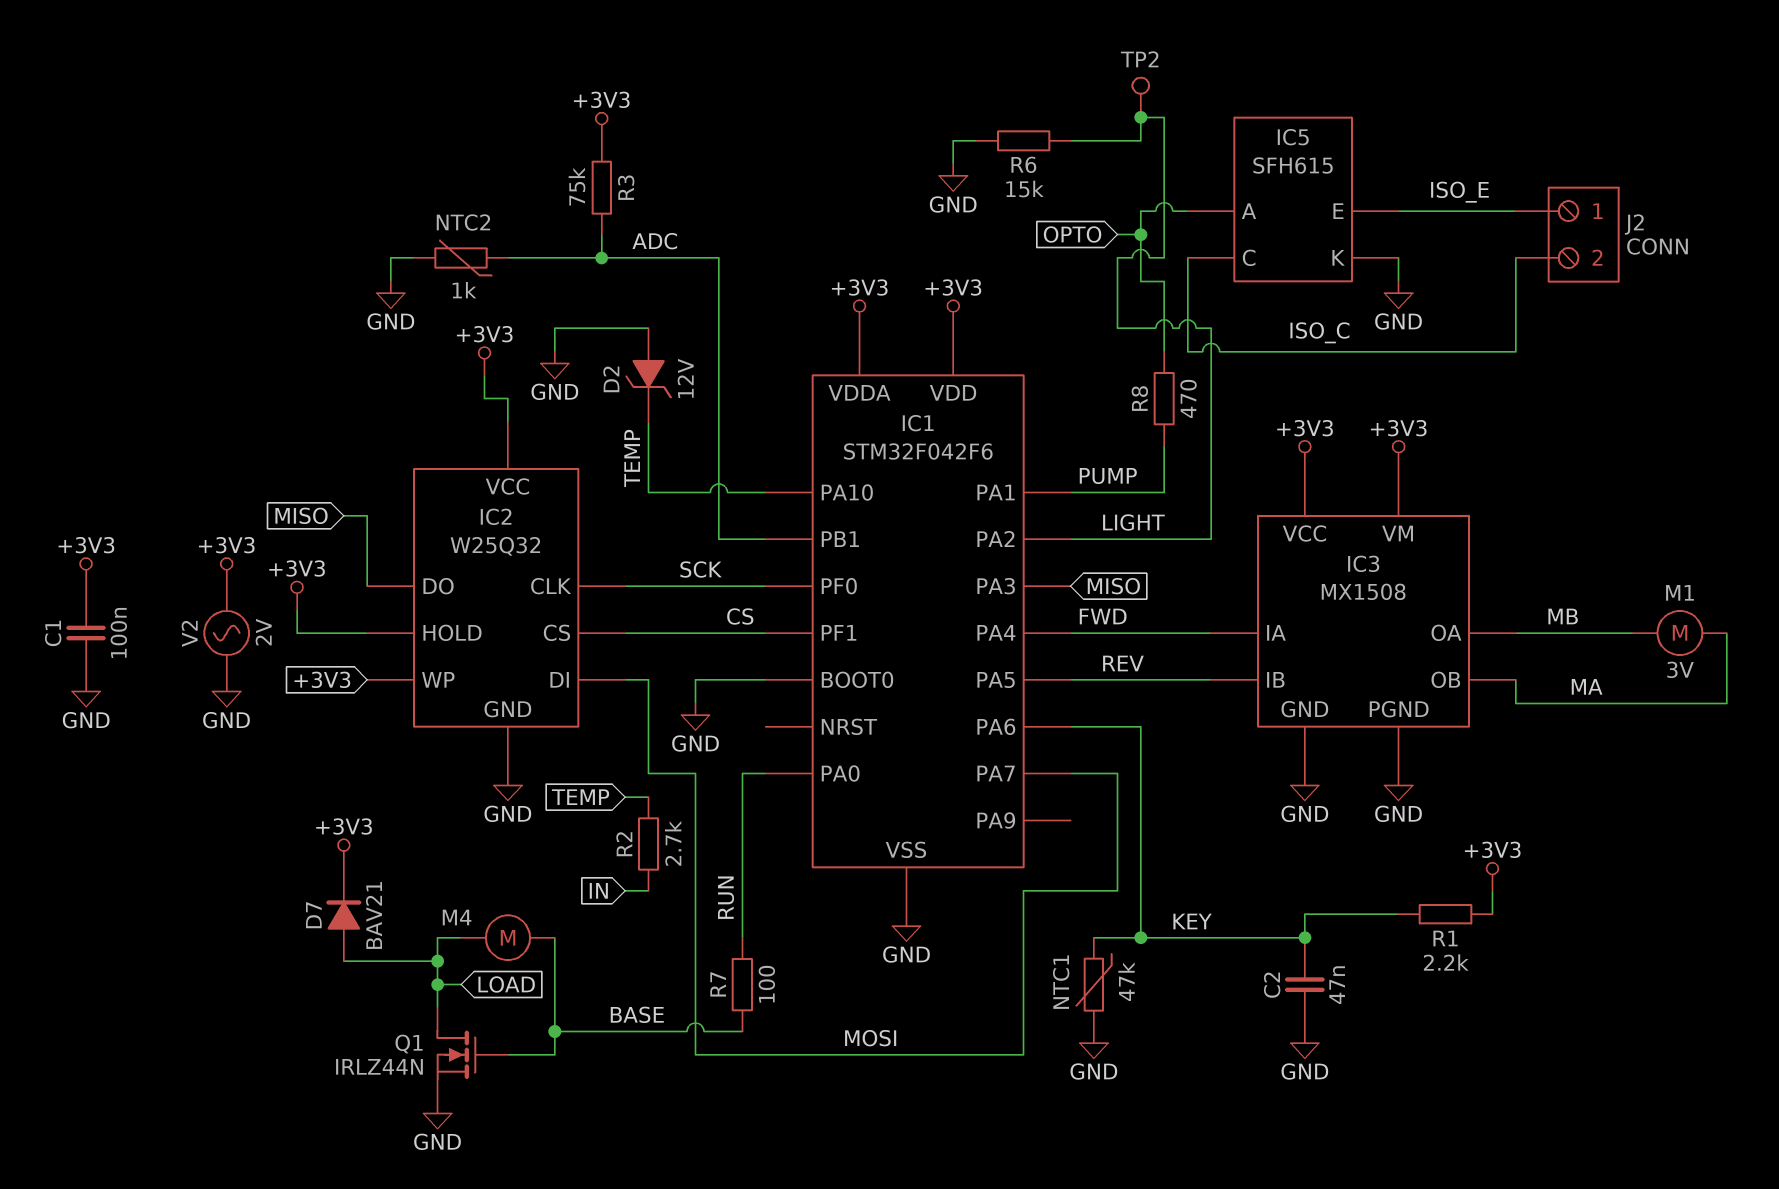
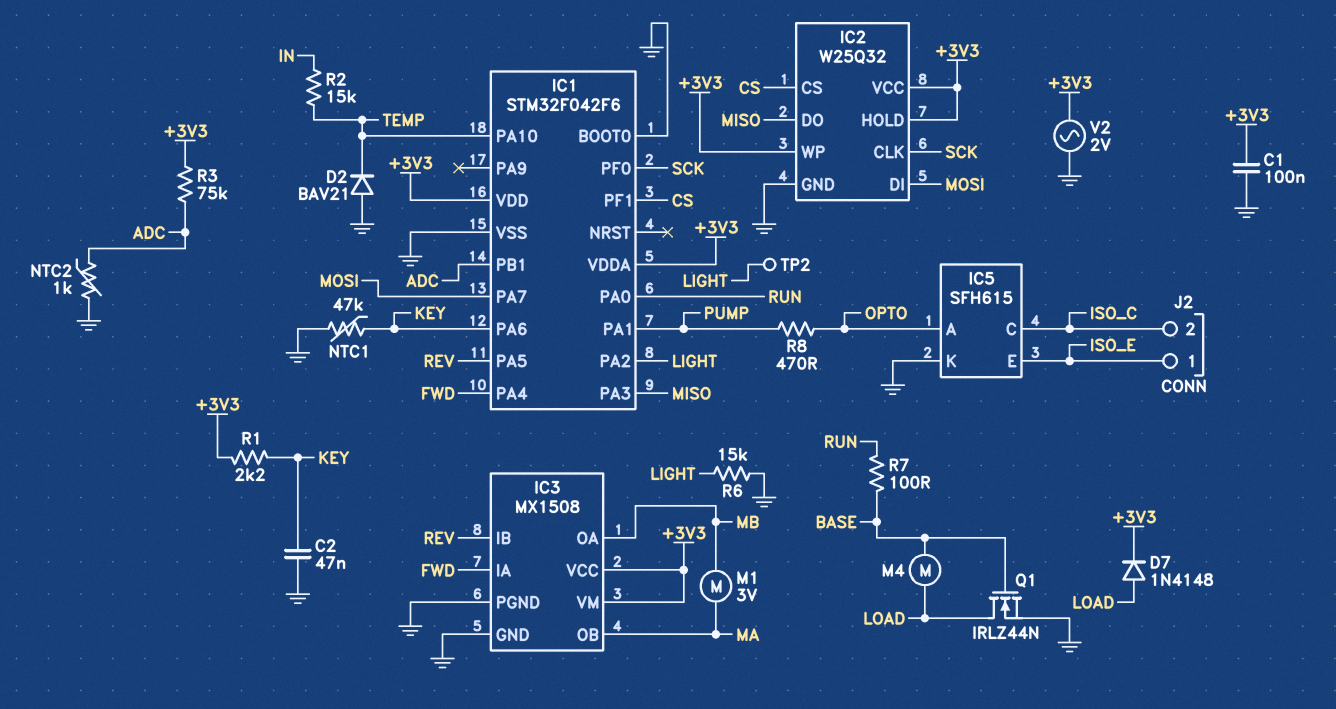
D2: zener 12V (A GND, K TEMP) -> diode BAV21 (A GND, K TEMP)
D7: diode BAV21 (A LOAD, K +3V3) -> diode 1N4148 (A LOAD, K +3V3)
R2: 2.7k (IN, TEMP) -> 15k (IN, TEMP)

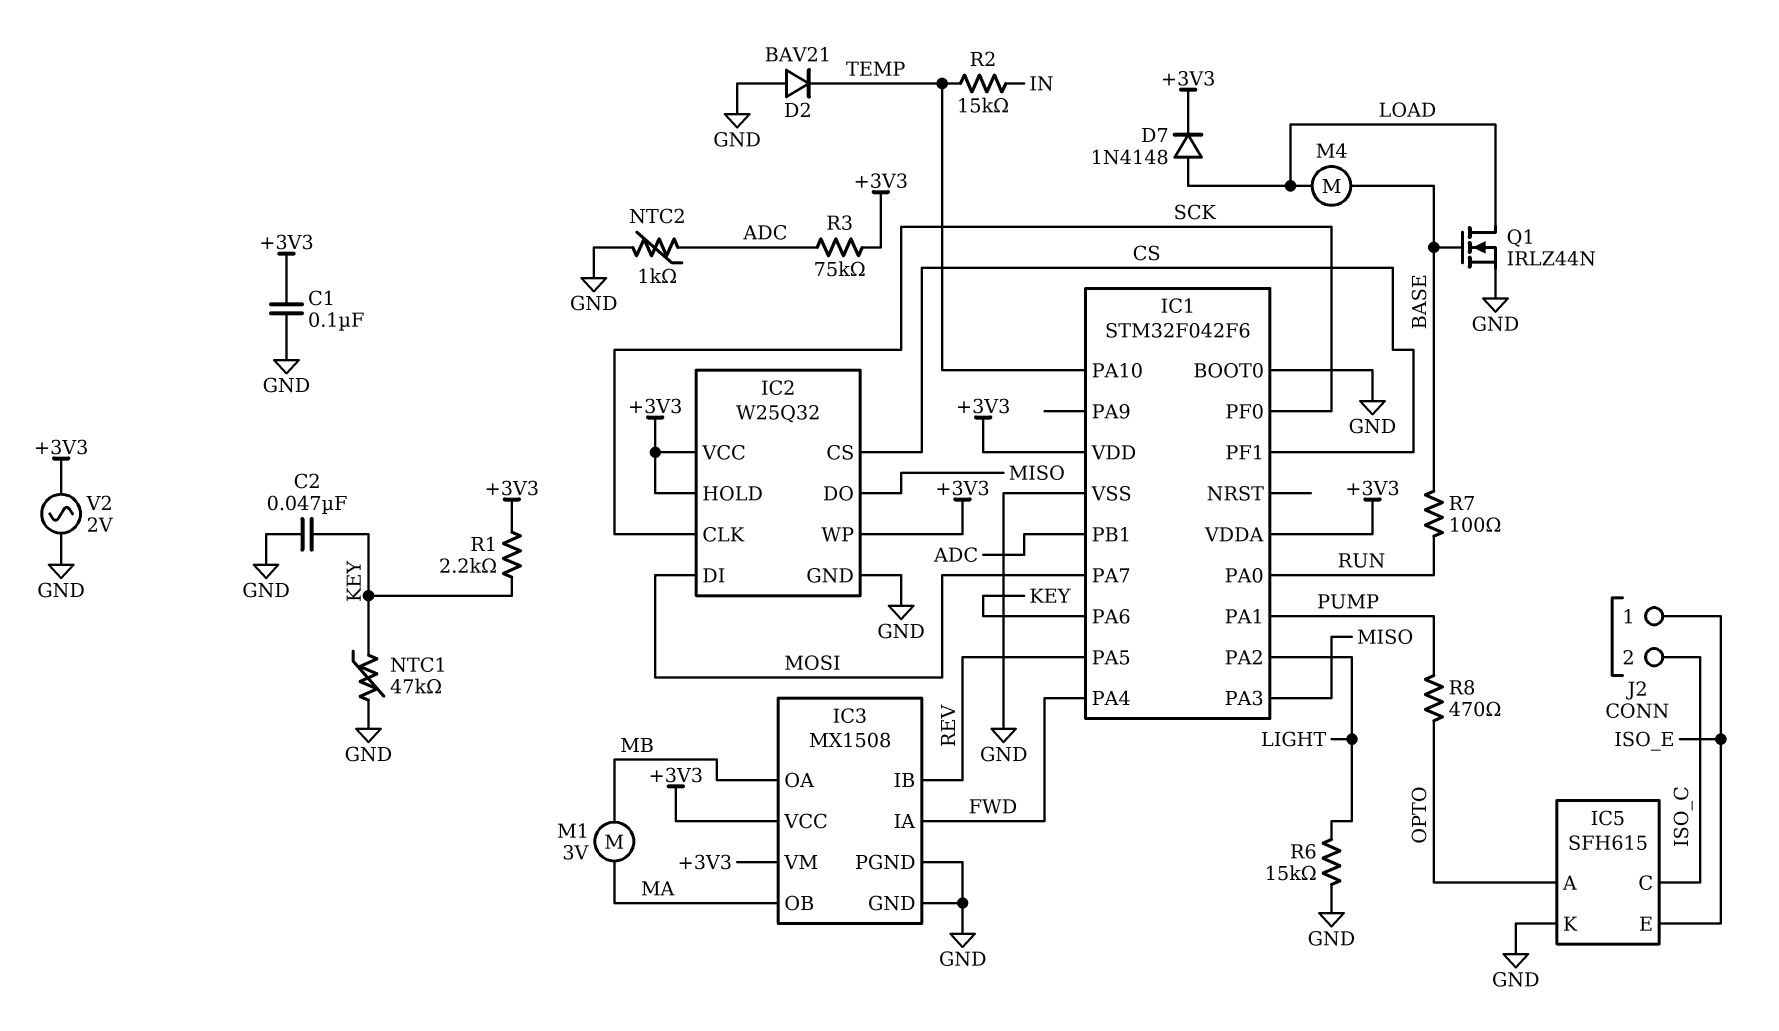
TP2: test point (LIGHT) -> none

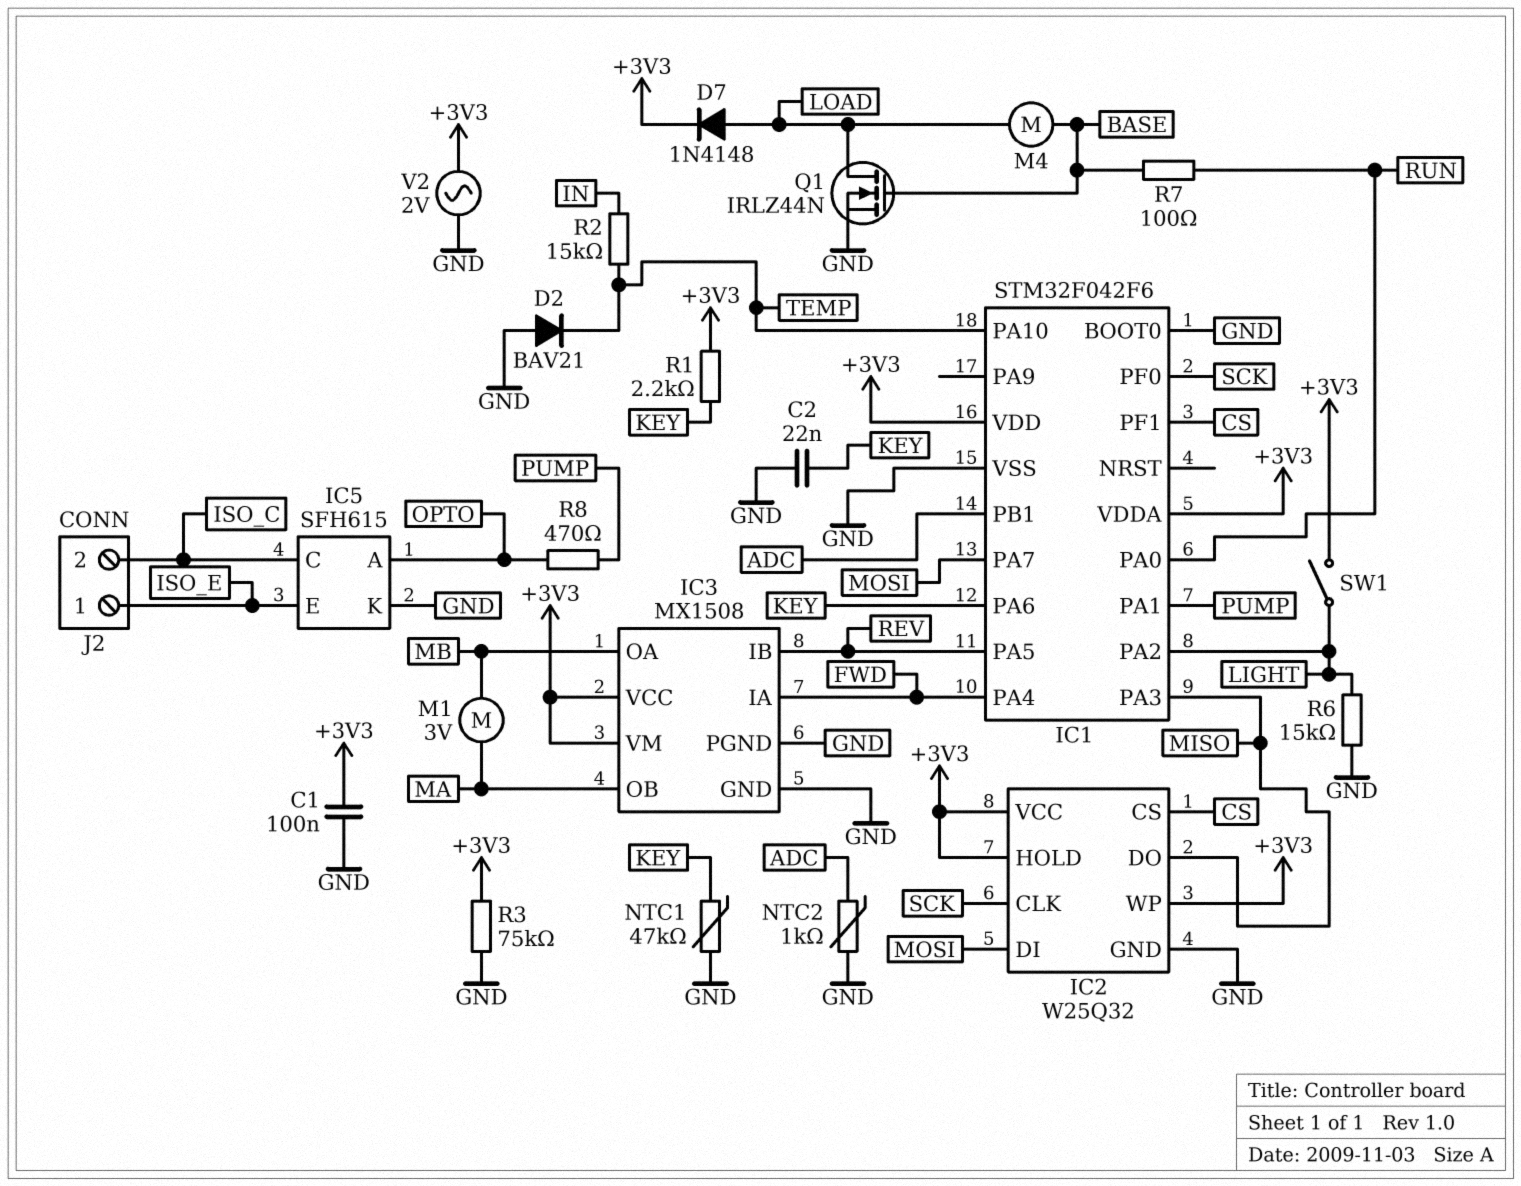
C2: 47nF (GND, KEY) -> 22nF (GND, KEY)
R3: 75k (+3V3, ADC) -> 75k (+3V3, GND)
SW1: none -> switch (+3V3, LIGHT)

